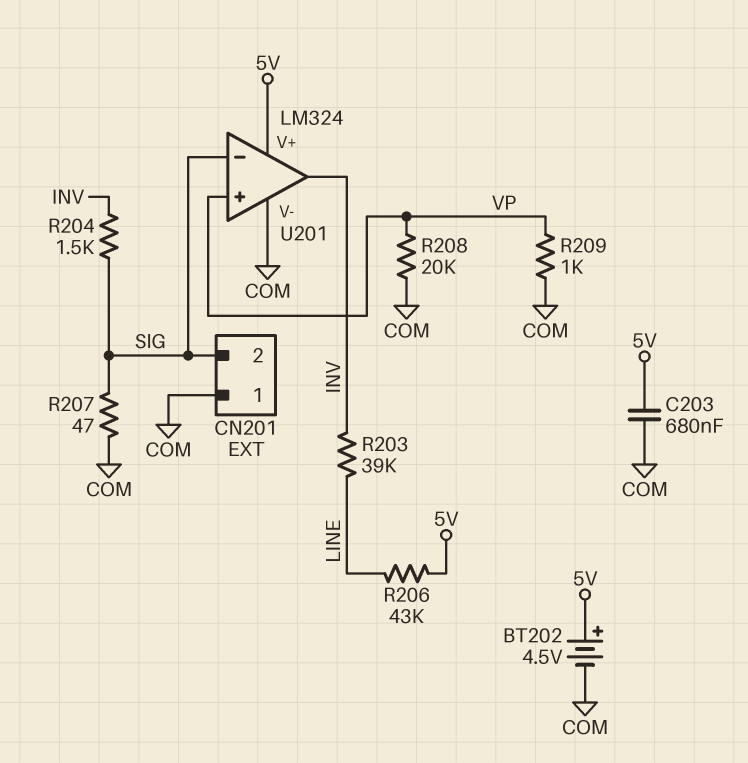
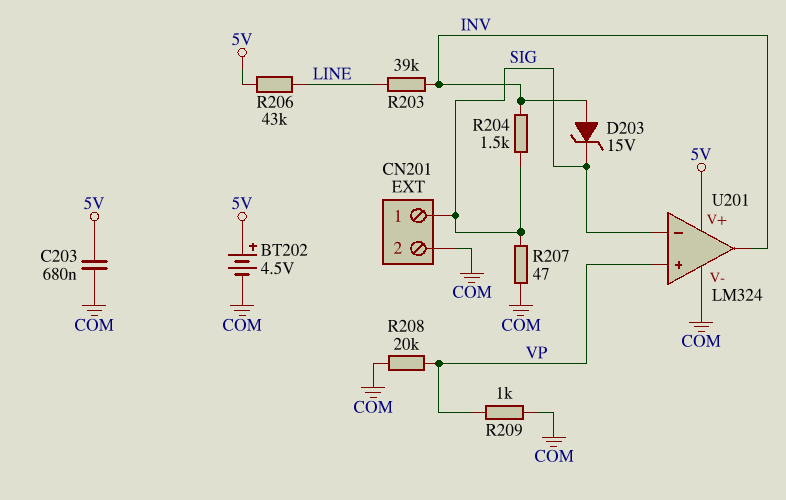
CN201 pin 1: COM -> SIG
CN201 pin 2: SIG -> COM
D203: none -> zener 15V (A INV, K SIG)

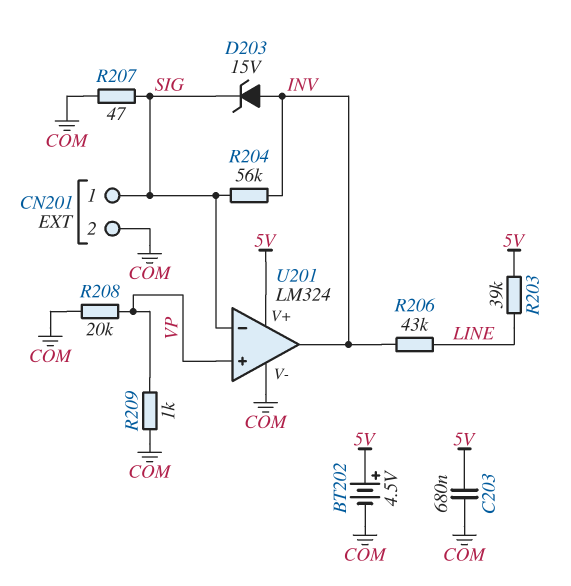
R203: 39k (INV, LINE) -> 39k (5V, LINE)
R204: 1.5k (INV, SIG) -> 56k (INV, SIG)
R206: 43k (5V, LINE) -> 43k (INV, LINE)

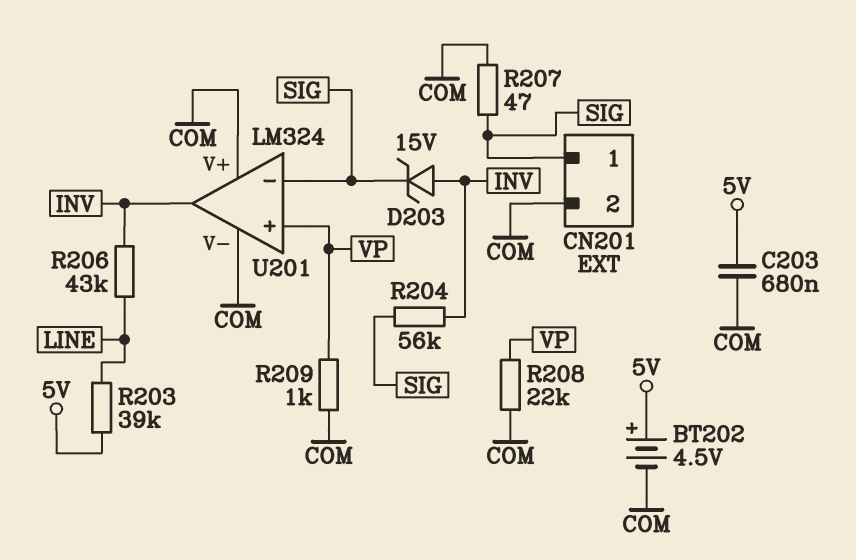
R208: 20k (COM, VP) -> 22k (COM, VP)
U201 pin V+: 5V -> COM

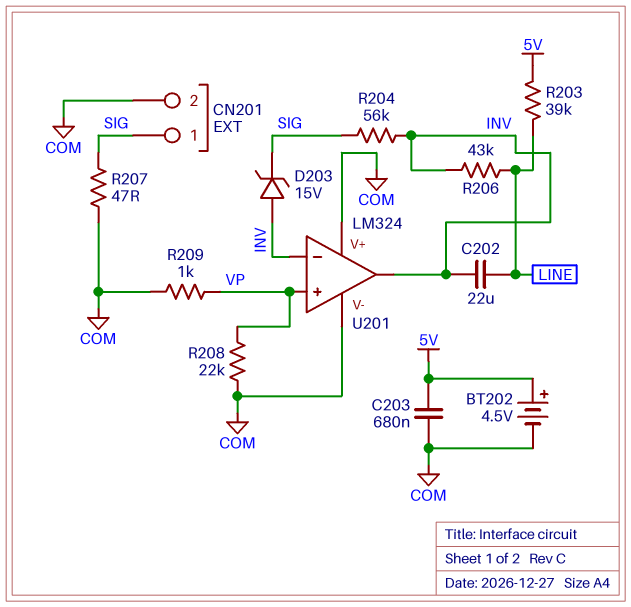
C202: none -> 22uF (INV, LINE)
U201 pin in-: SIG -> INV

